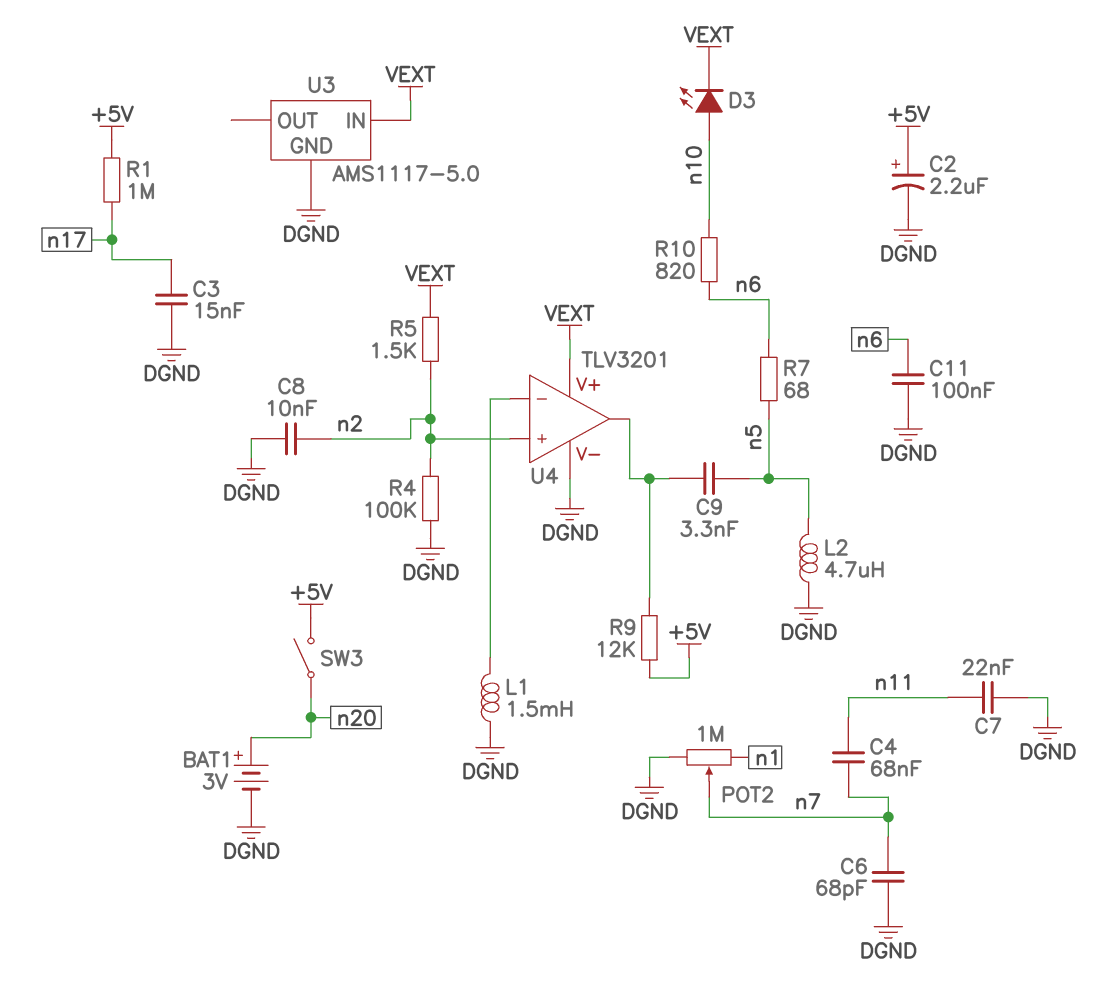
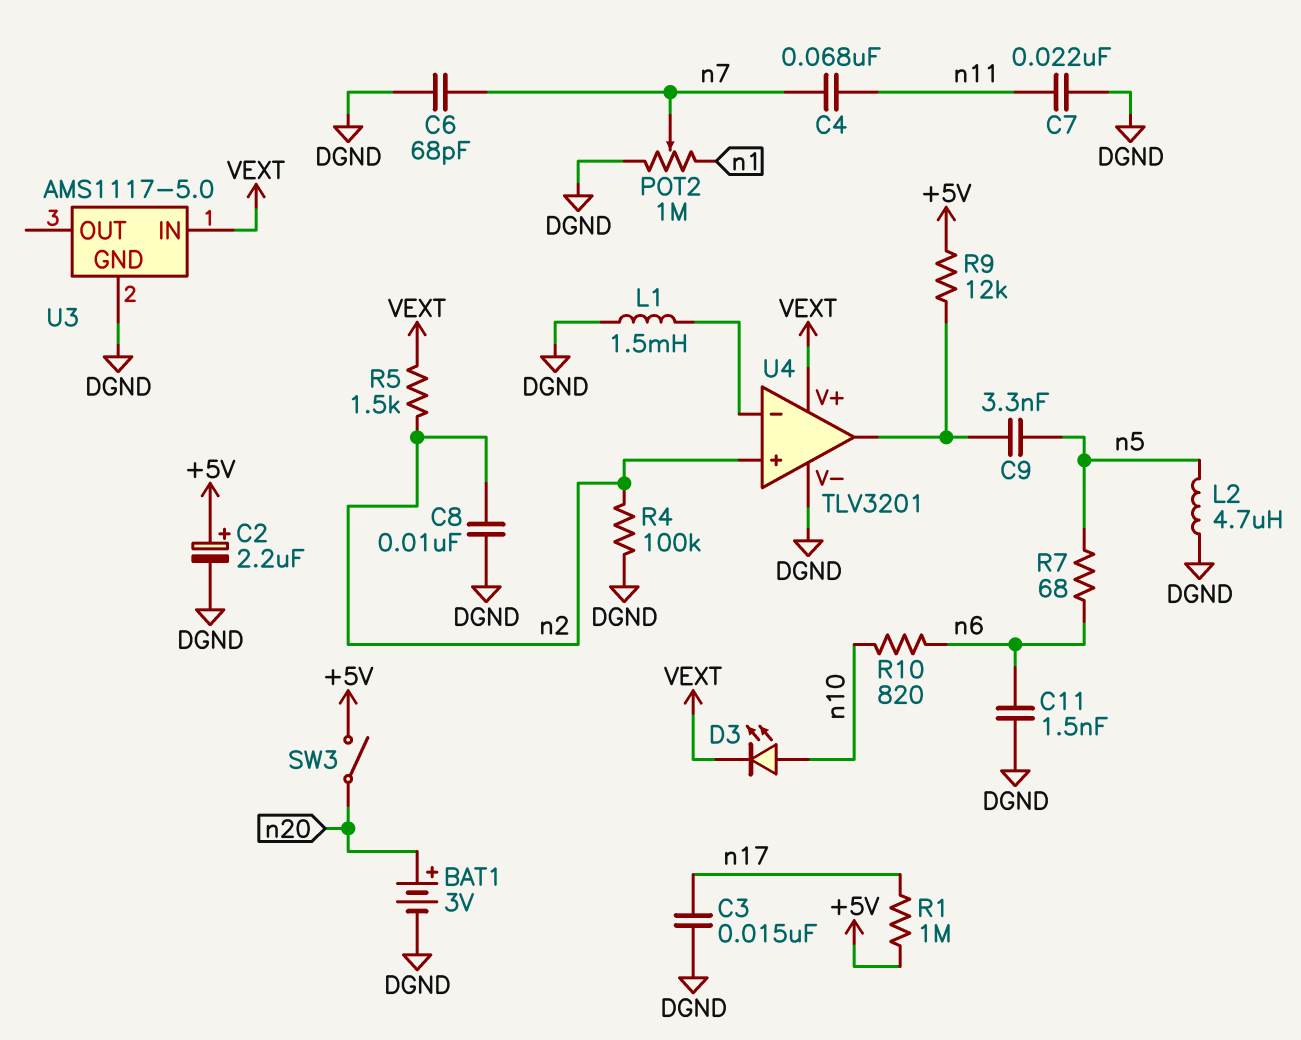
C11: 100nF (DGND, n6) -> 1.5nF (DGND, n6)

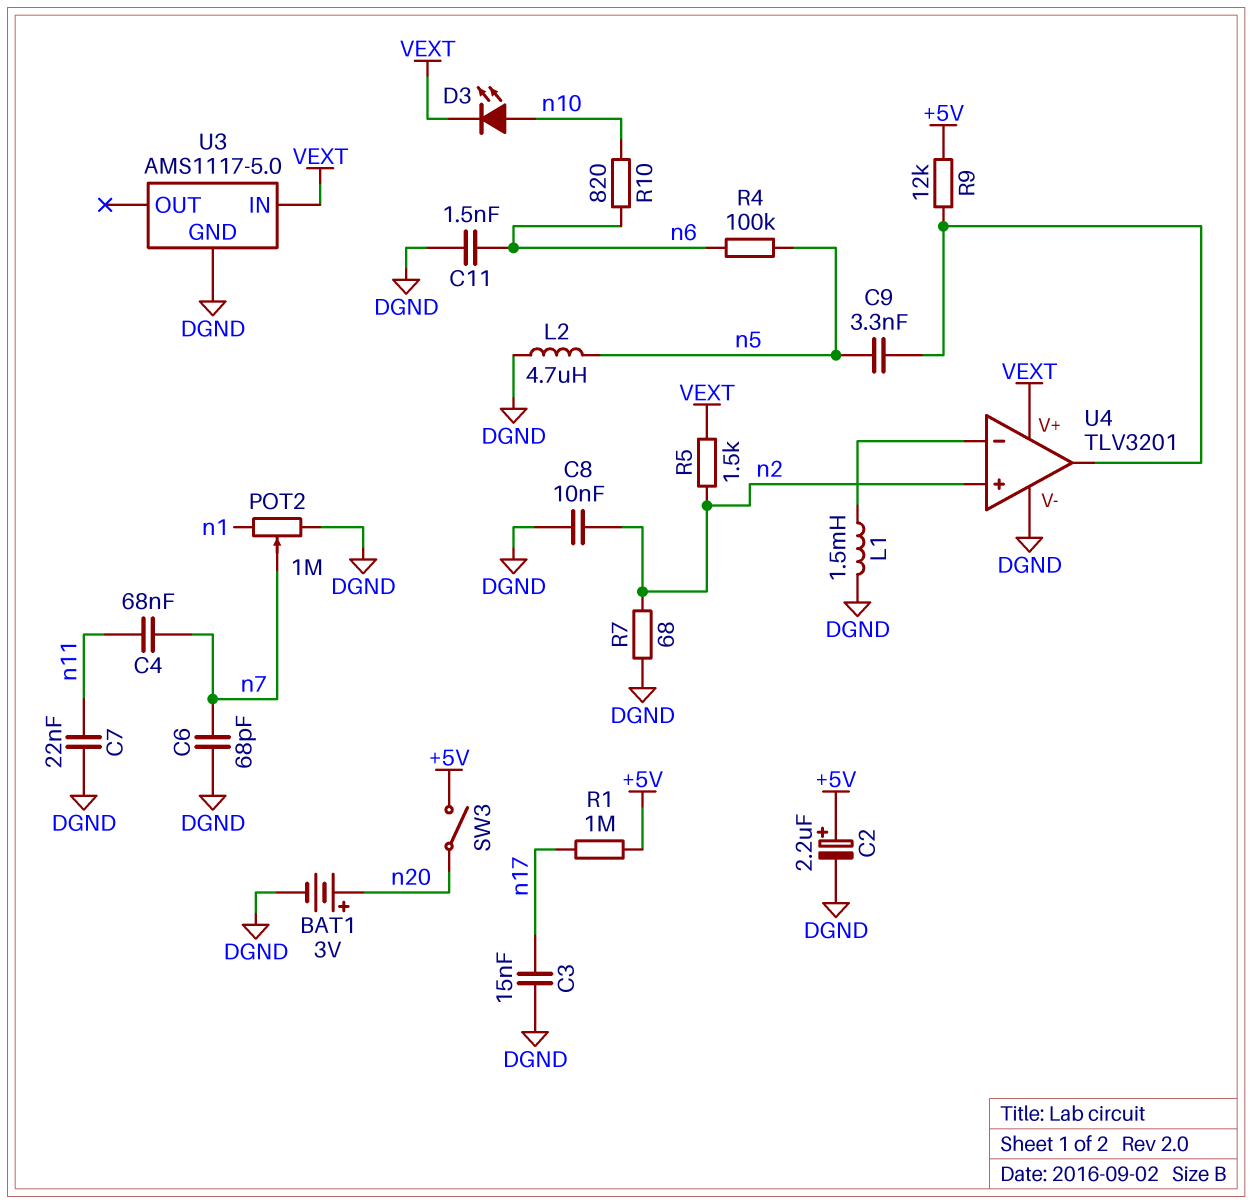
R4: 100k (DGND, n2) -> 100k (n5, n6)
R7: 68 (n5, n6) -> 68 (DGND, n2)

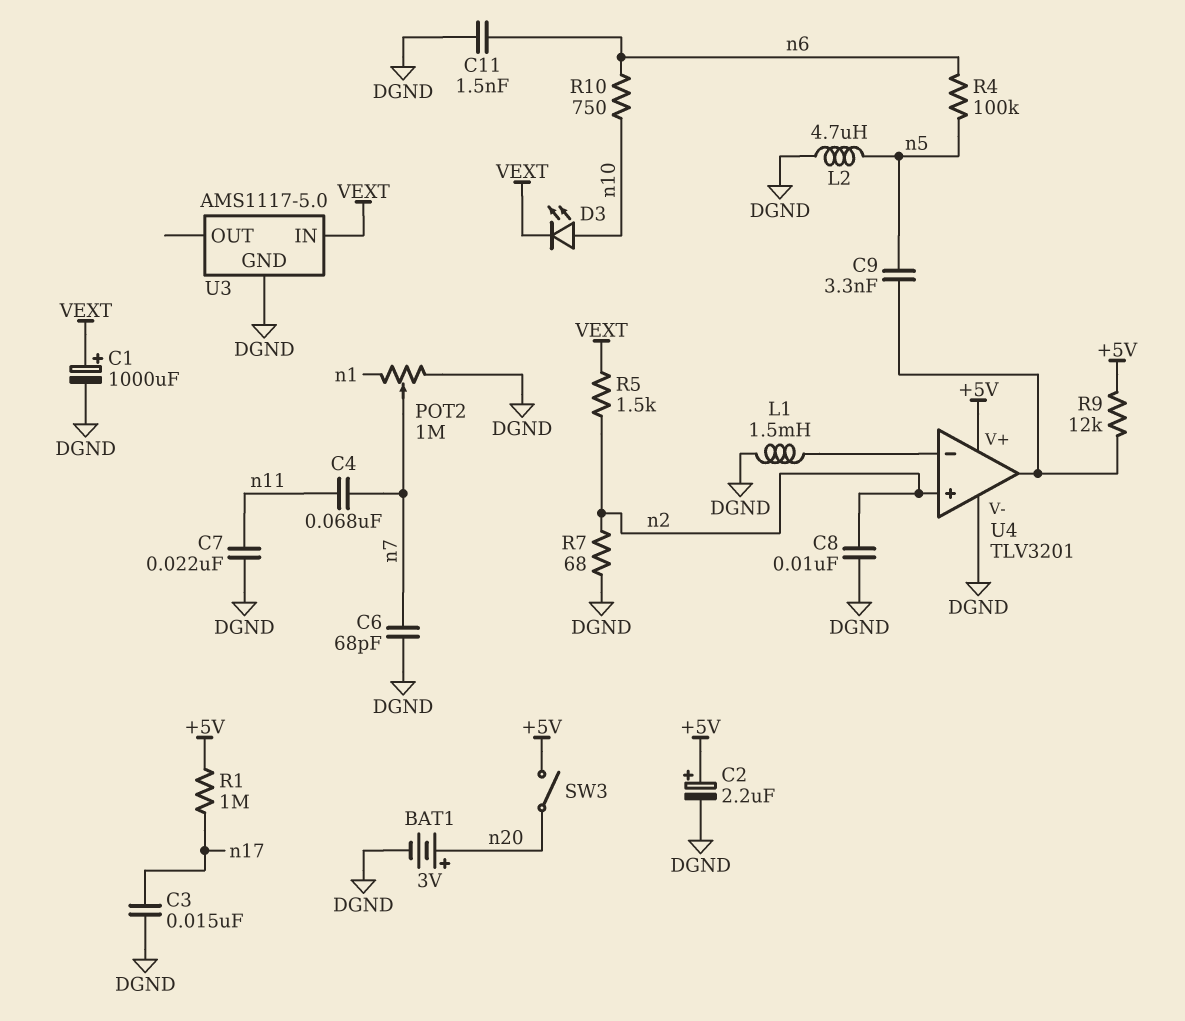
C1: none -> 1000uF (plus VEXT, minus DGND)
R10: 820 (n6, n10) -> 750 (n6, n10)
U4 pin V+: VEXT -> +5V

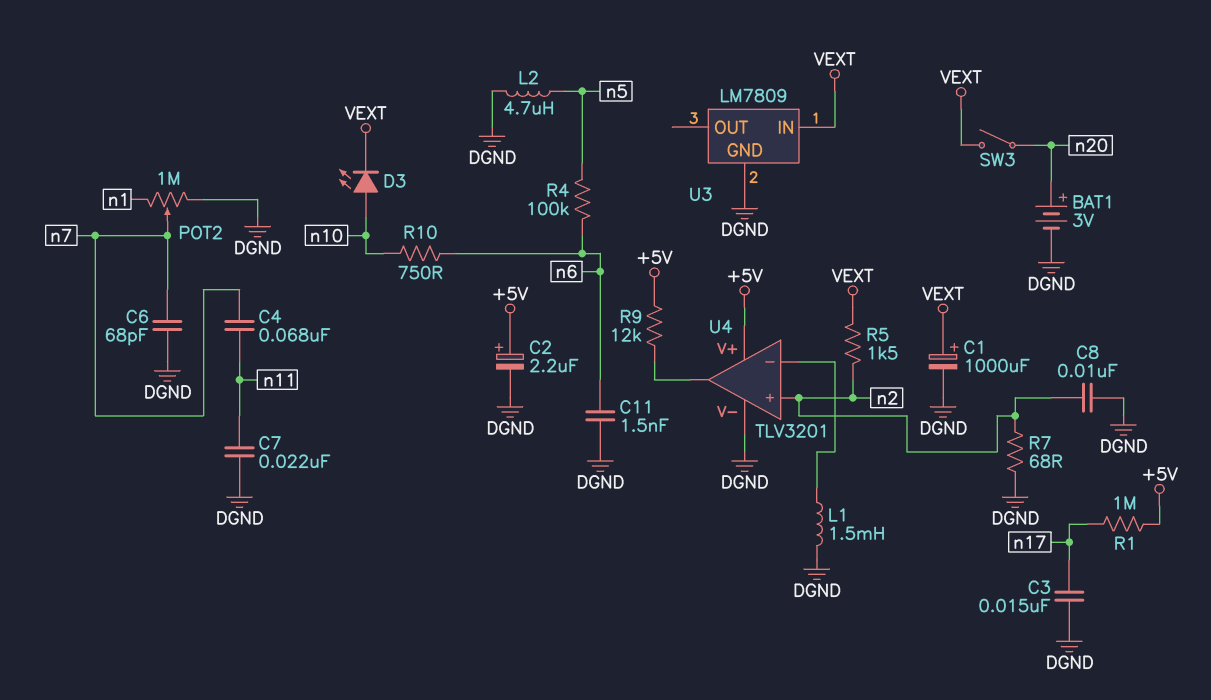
C9: 3.3nF (U4/out, n5) -> none
SW3: switch (+5V, n20) -> switch (VEXT, n20)
U3: AMS1117-5.0 -> LM7809

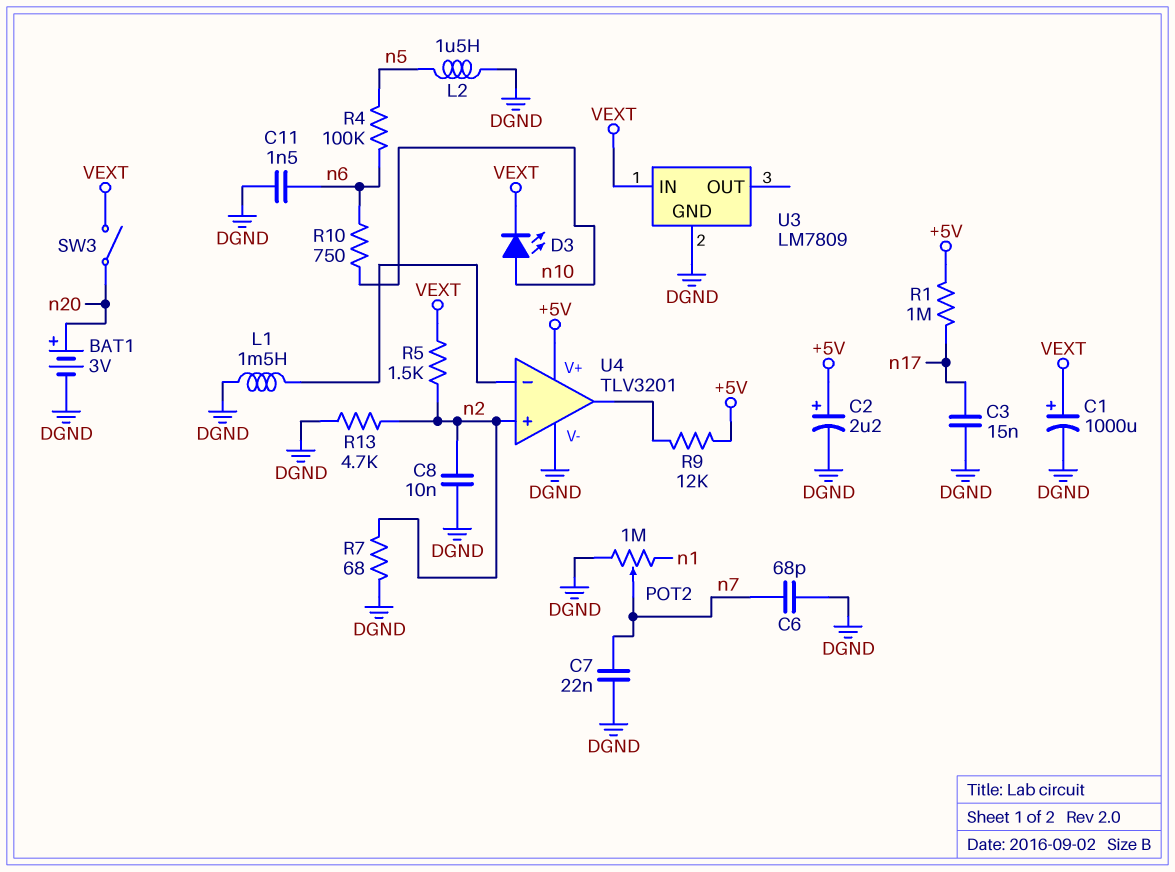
C4: 68nF (n7, n11) -> none
C7: 22nF (DGND, n11) -> 22nF (DGND, n7)
L2: 4.7uH (DGND, n5) -> 1.5uH (DGND, n5)
R13: none -> 4.7k (DGND, n2)

